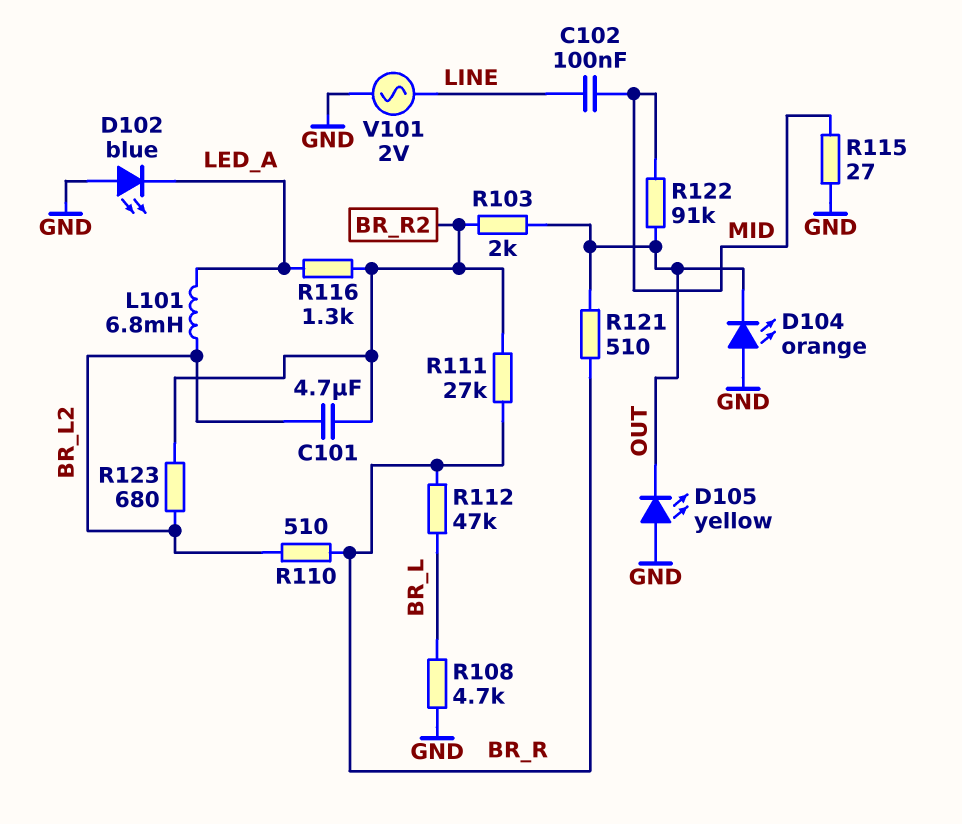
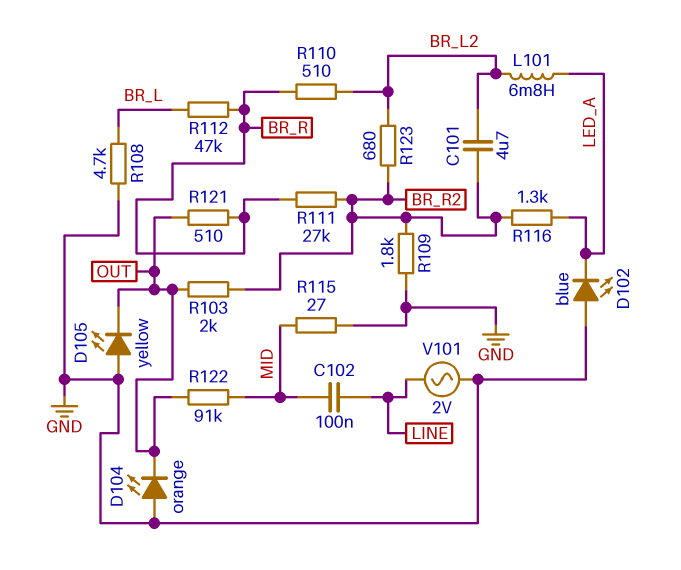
R109: none -> 1.8k (BR_R2, GND)

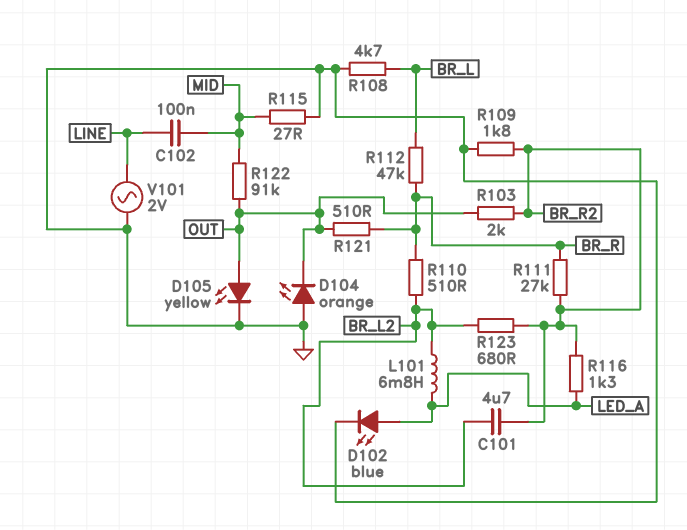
D102: LED blue (A GND, K LED_A) -> LED blue (A LED_A, K GND)
D105: LED yellow (A GND, K OUT) -> LED yellow (A OUT, K GND)

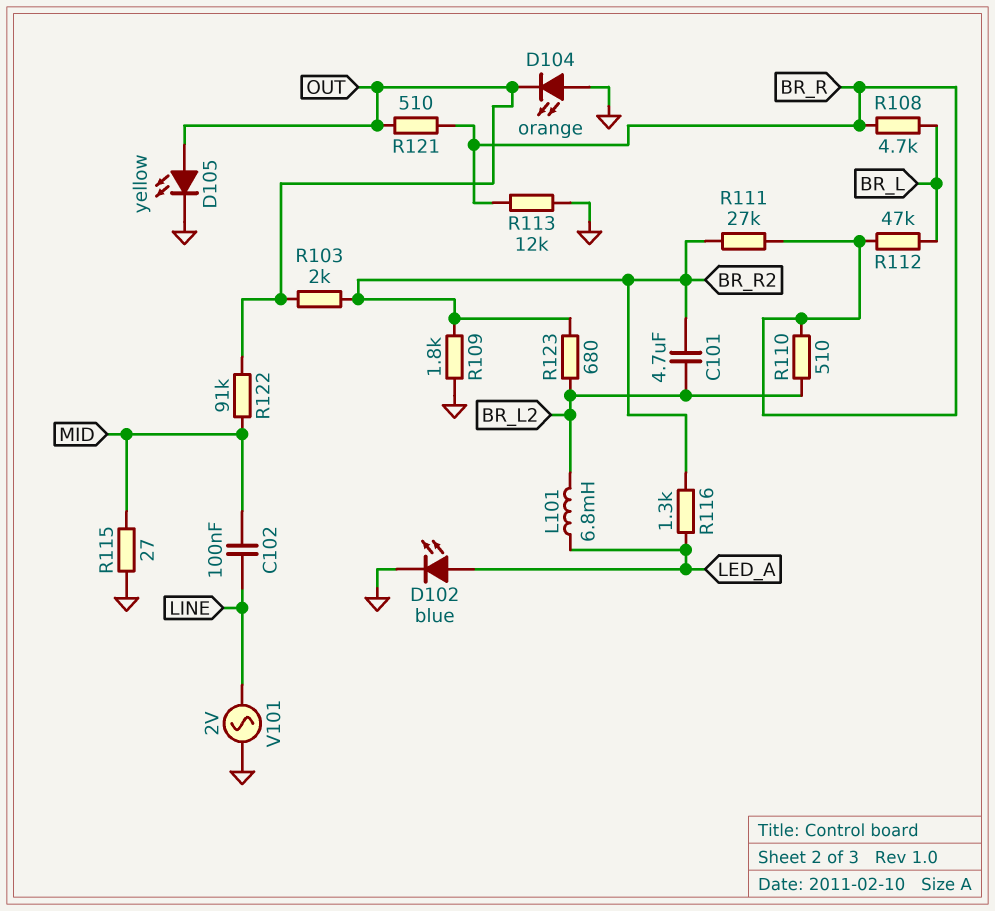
R108: 4.7k (BR_L, GND) -> 4.7k (BR_L, BR_R)
R113: none -> 12k (BR_R, GND)

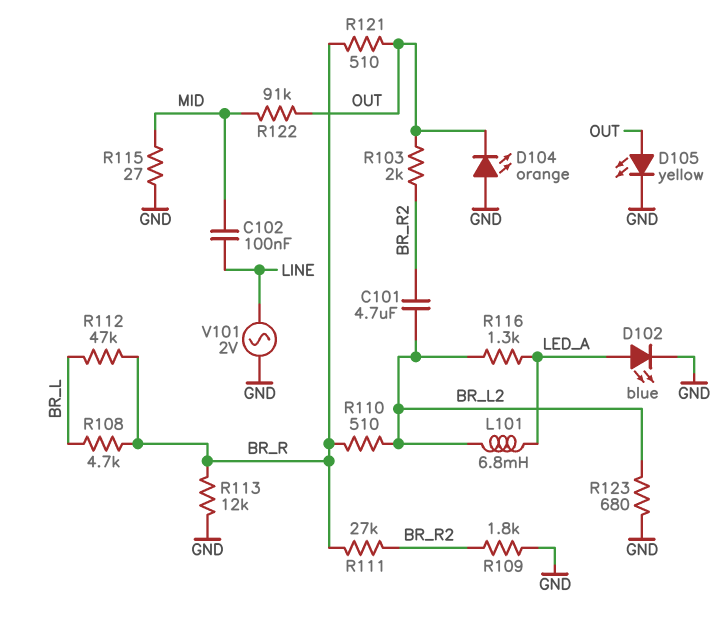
R116: 1.3k (BR_R2, LED_A) -> 1.3k (BR_L2, LED_A)
R123: 680 (BR_L2, BR_R2) -> 680 (BR_L2, GND)

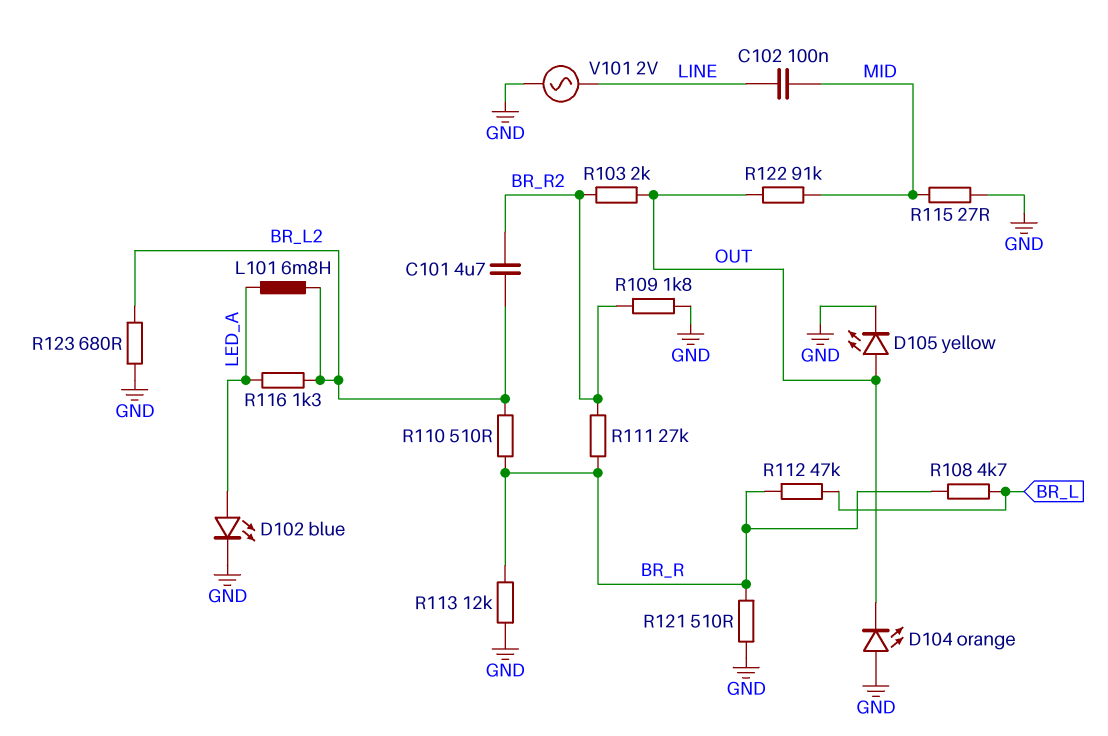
R121: 510 (BR_R, OUT) -> 510 (BR_R, GND)

